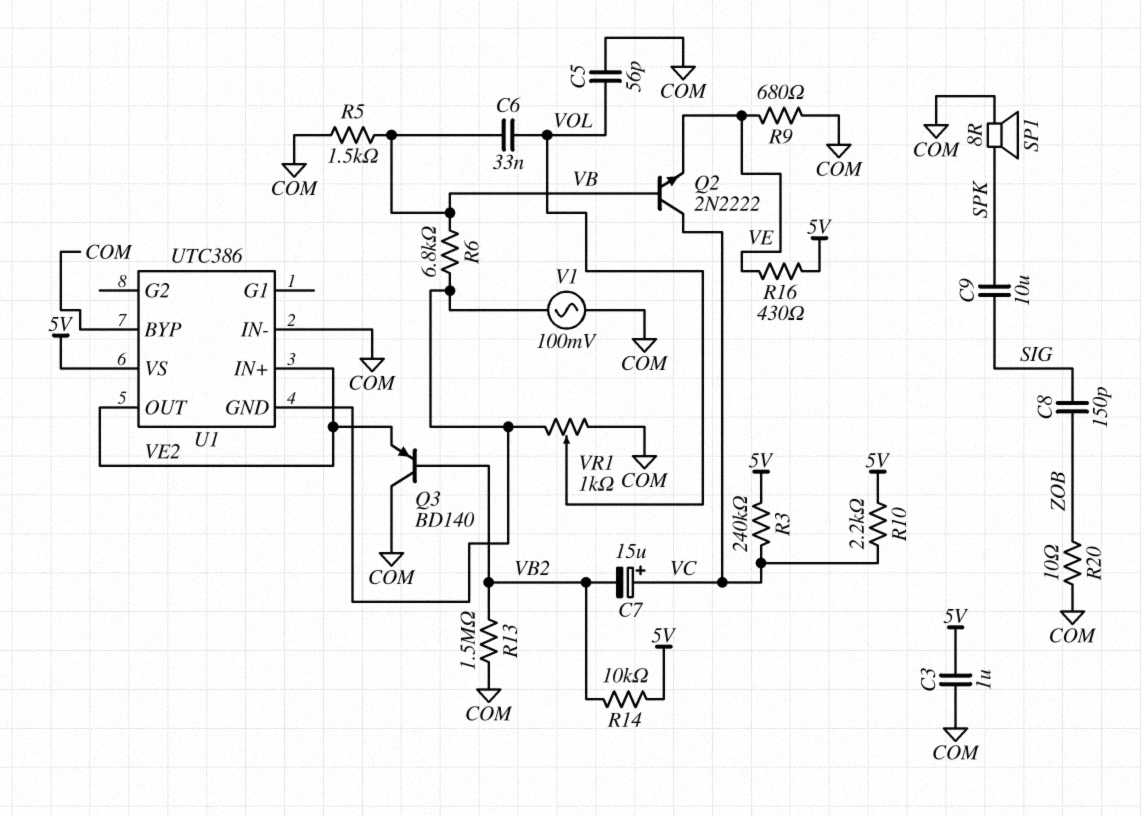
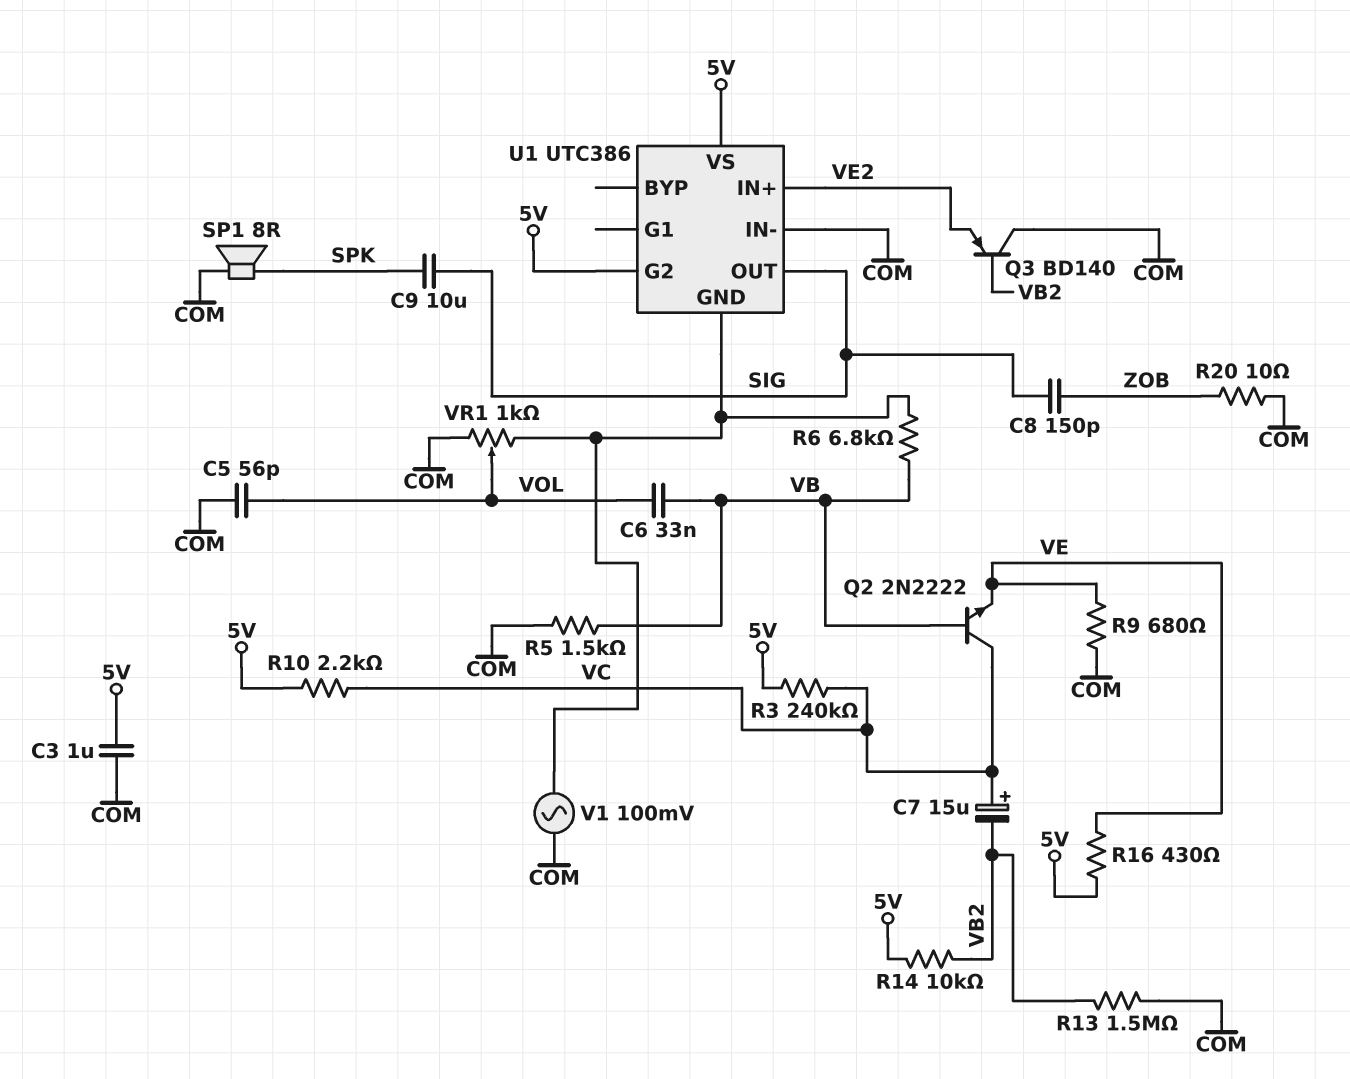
U1 pin BYP: COM -> none
U1 pin G2: none -> 5V
U1 pin OUT: VE2 -> SIG

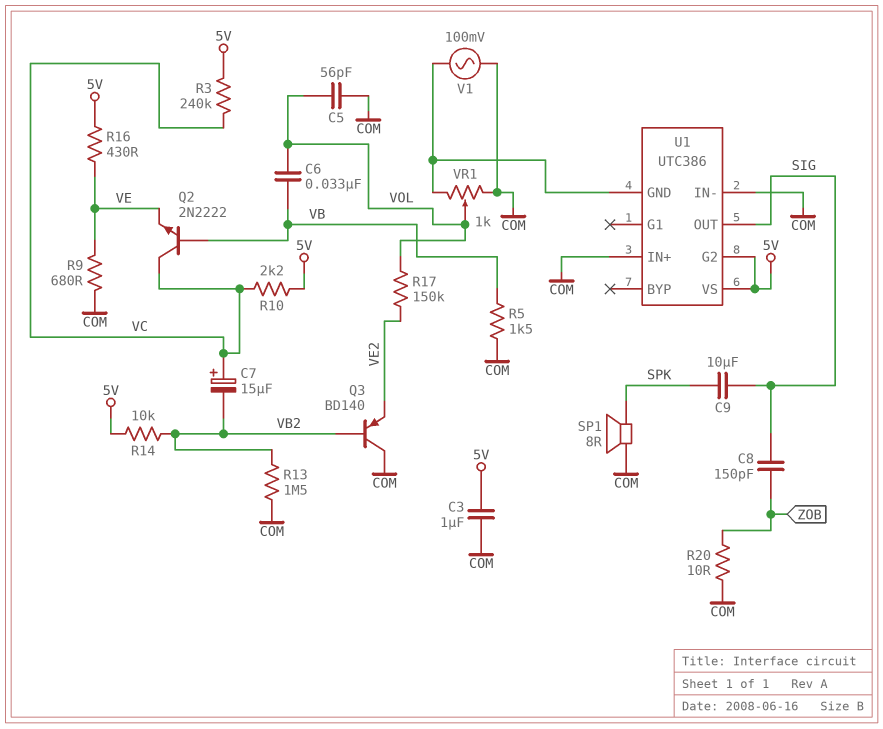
R6: 6.8k (U1/GND, VB) -> none
R17: none -> 150k (VE2, VOL)
U1 pin IN+: VE2 -> COM

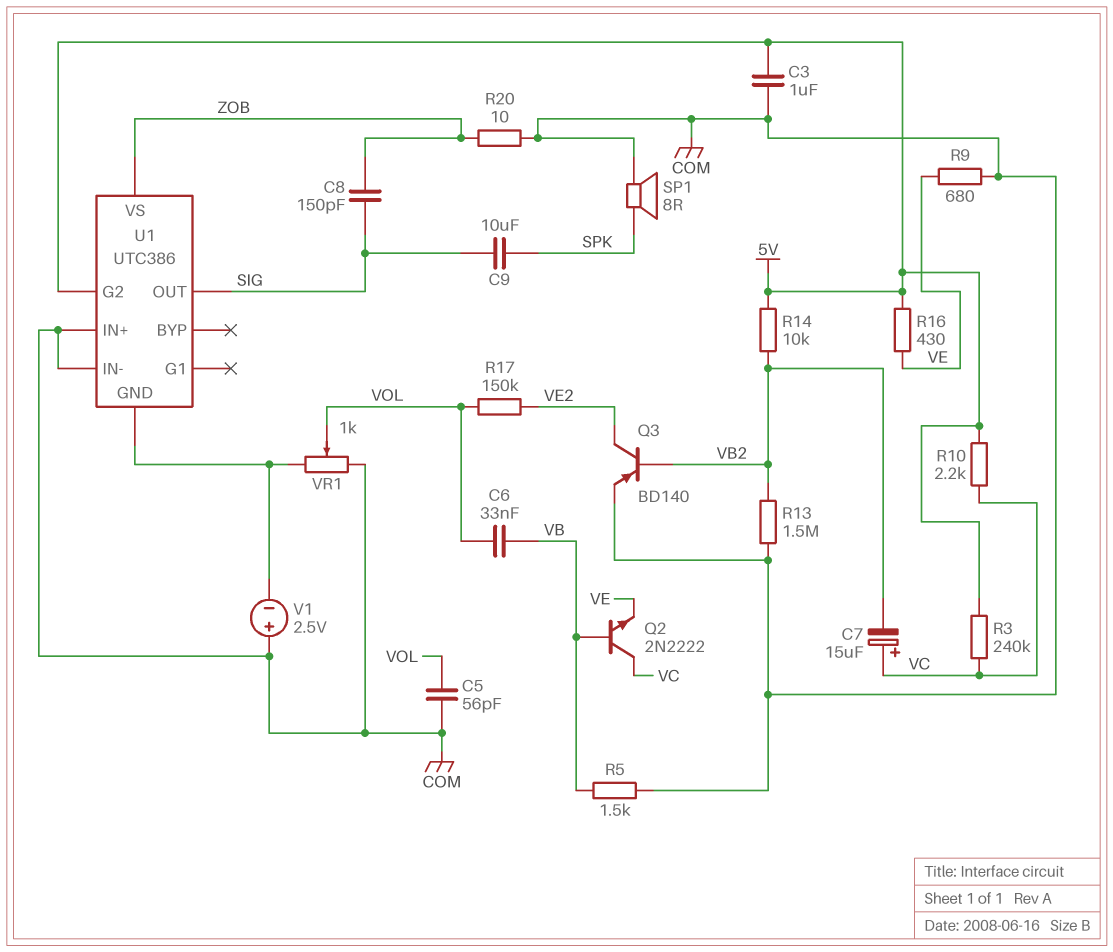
Q3: PNP BD140 (B VB2, C COM, E VE2) -> PNP BD140 (B VB2, C VE2, E COM)
U1 pin VS: 5V -> ZOB
V1: AC 100mV (COM, U1/GND) -> 2.5V (plus COM, minus U1/GND)

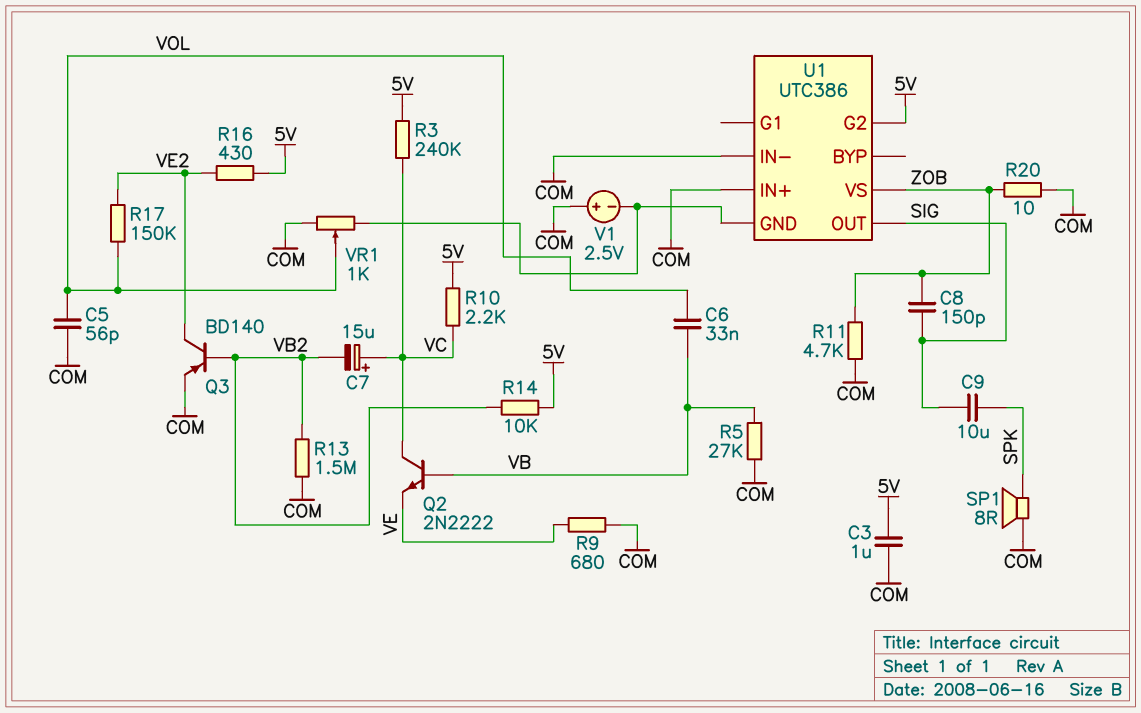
R5: 1.5k (COM, VB) -> 27k (COM, VB)
R11: none -> 4.7k (COM, ZOB)
R16: 430 (5V, VE) -> 430 (5V, VE2)

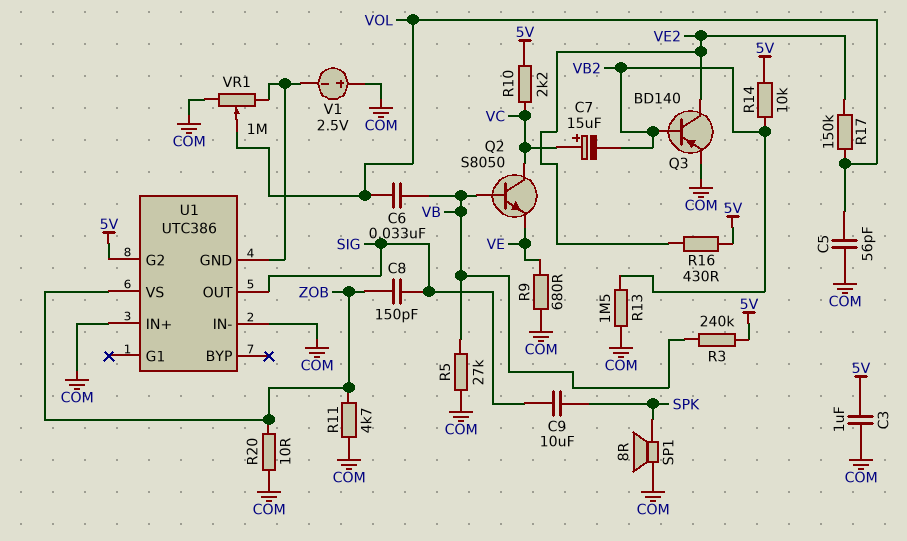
Q2: NPN 2N2222 (B VB, C VC, E VE) -> NPN S8050 (B VB, C VC, E VE)
R3: 240k (5V, VC) -> 240k (5V, VB)
VR1: 1k (COM, U1/GND, wiper VOL) -> 1M (COM, U1/GND, wiper VOL)

